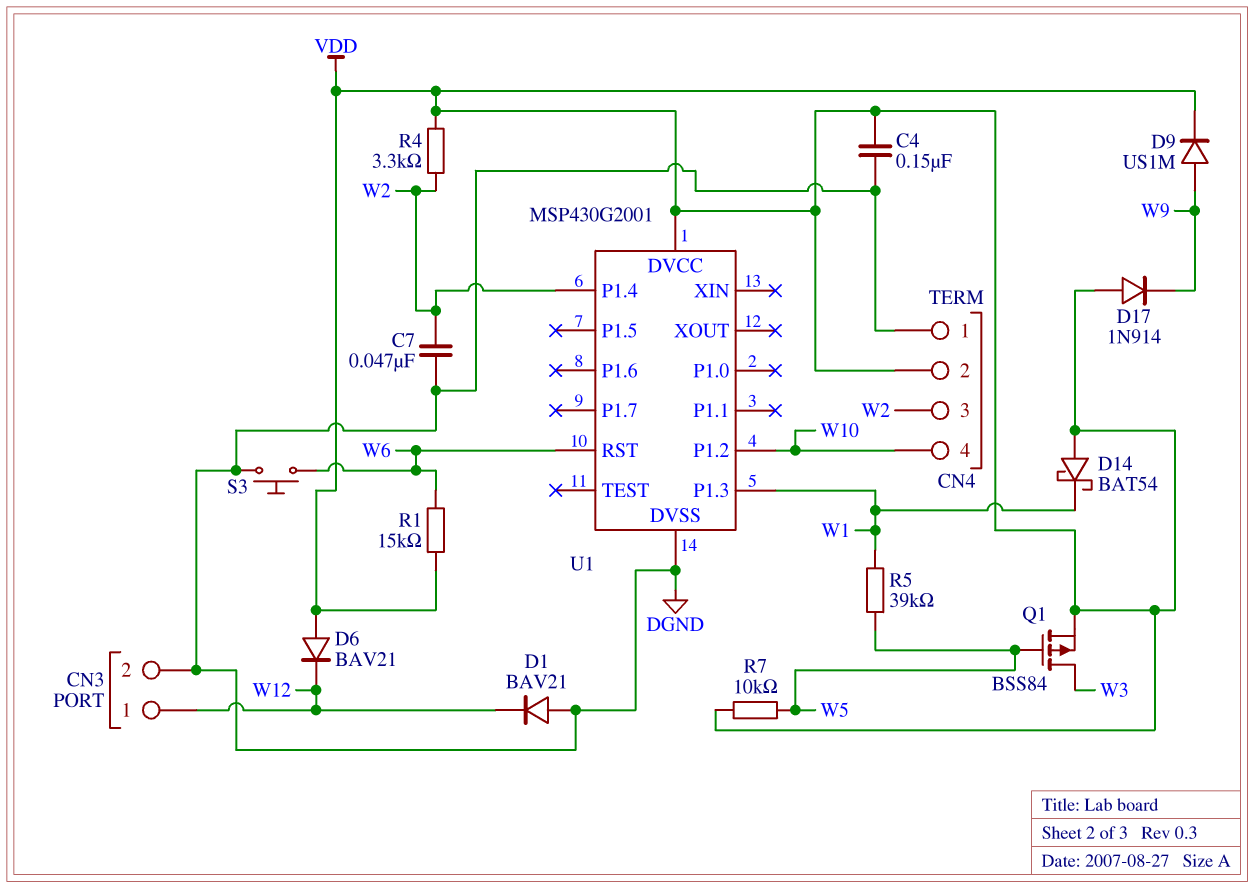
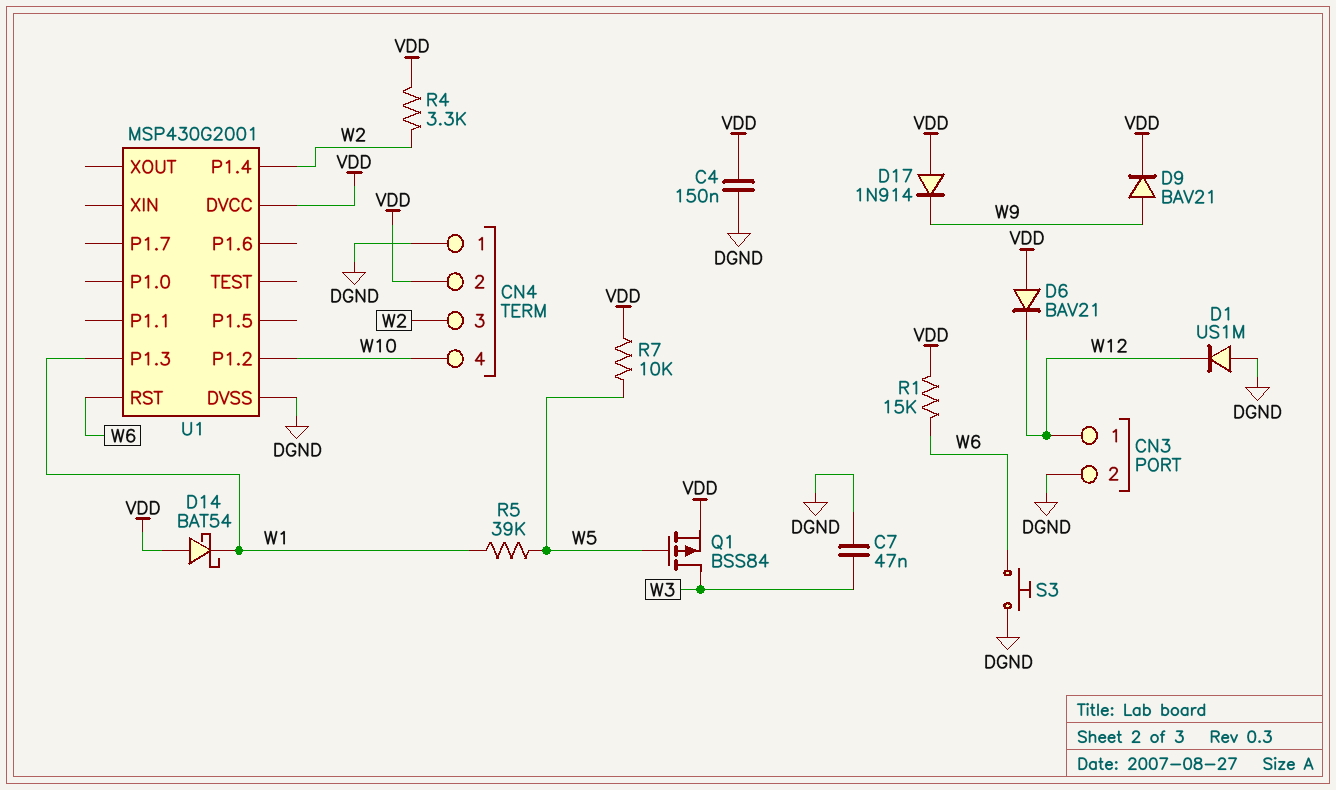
C7: 47nF (DGND, W2) -> 47nF (DGND, W3)
D1: diode BAV21 (A DGND, K W12) -> diode US1M (A DGND, K W12)
D9: diode US1M (A W9, K VDD) -> diode BAV21 (A W9, K VDD)

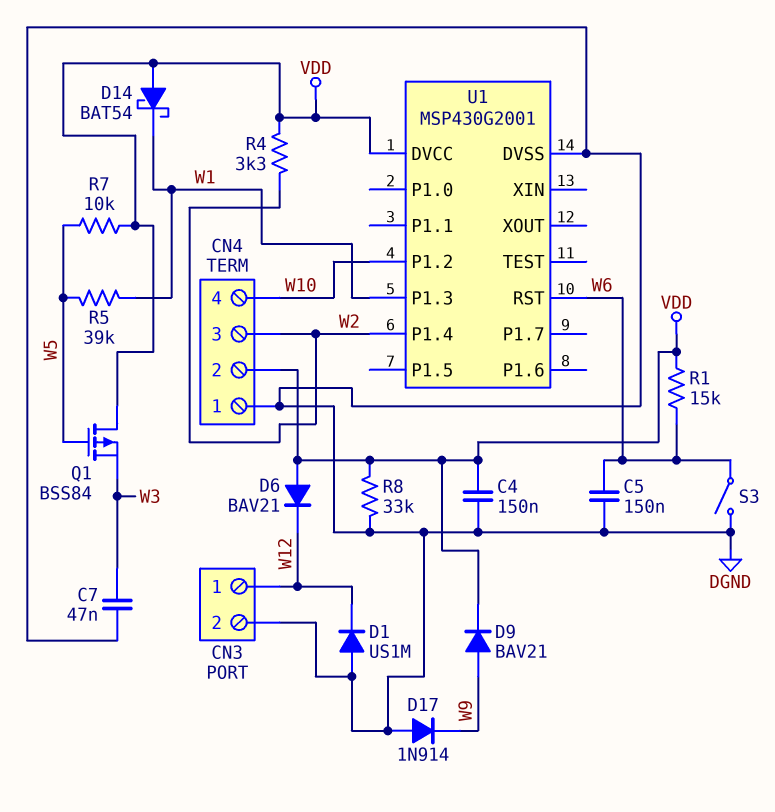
C5: none -> 150nF (DGND, W6)
D17: diode 1N914 (A VDD, K W9) -> diode 1N914 (A DGND, K W9)
Q1: PMOS BSS84 (G W5, D W3, S VDD) -> PMOS BSS84 (G W5, D VDD, S W3)
R8: none -> 33k (DGND, VDD)
S3: button (DGND, W6) -> switch (DGND, W6)

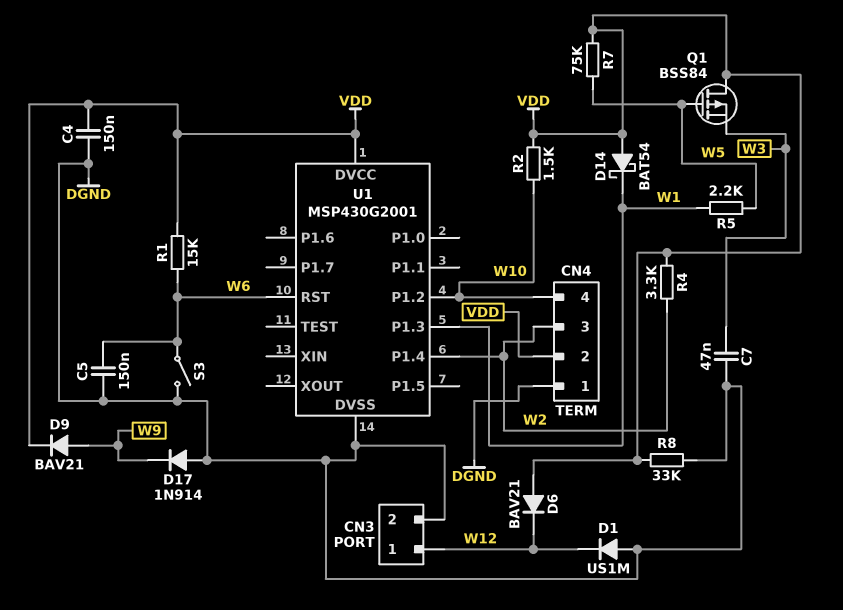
R2: none -> 1.5k (VDD, W10)
R5: 39k (W1, W5) -> 2.2k (W1, W5)
R7: 10k (VDD, W5) -> 75k (VDD, W5)

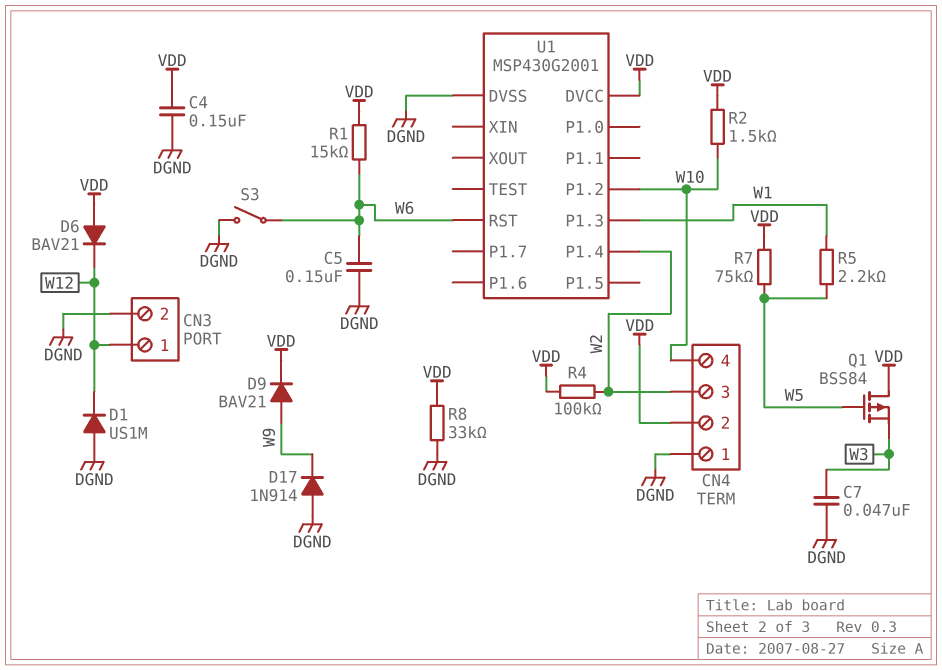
D14: schottky BAT54 (A VDD, K W1) -> none
R4: 3.3k (VDD, W2) -> 100k (VDD, W2)

